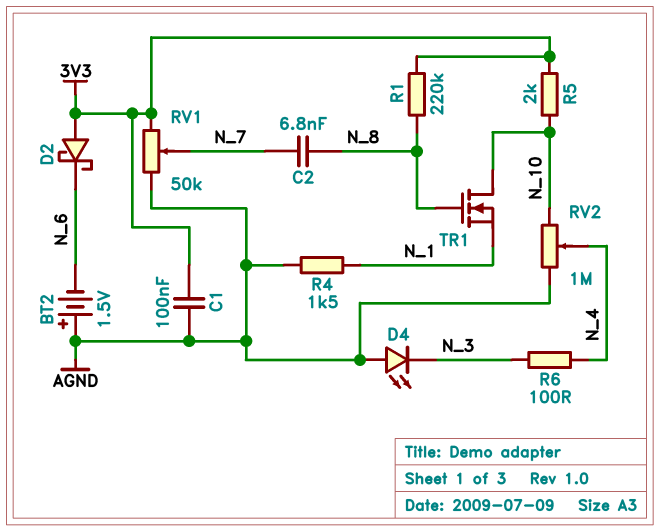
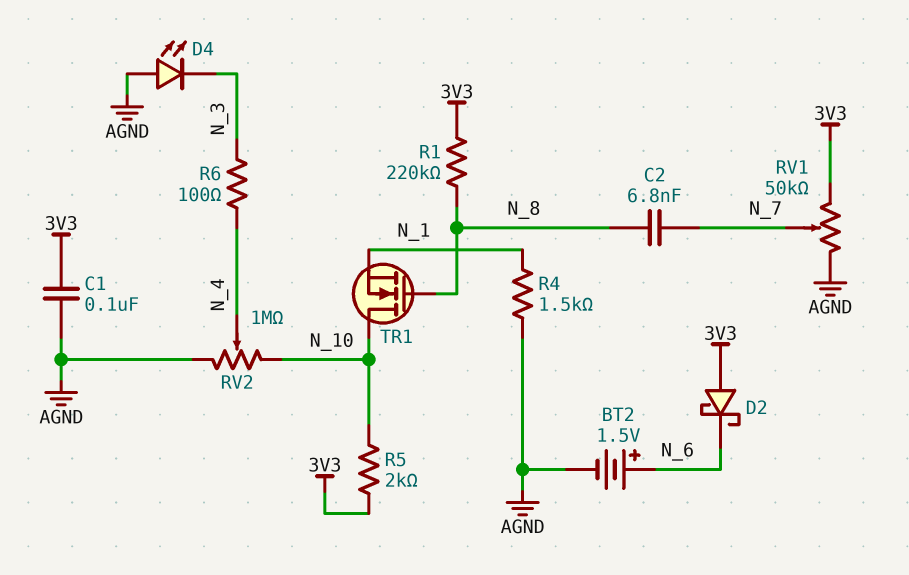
BT2: 1.5V (plus AGND, minus N_6) -> 1.5V (plus N_6, minus AGND)

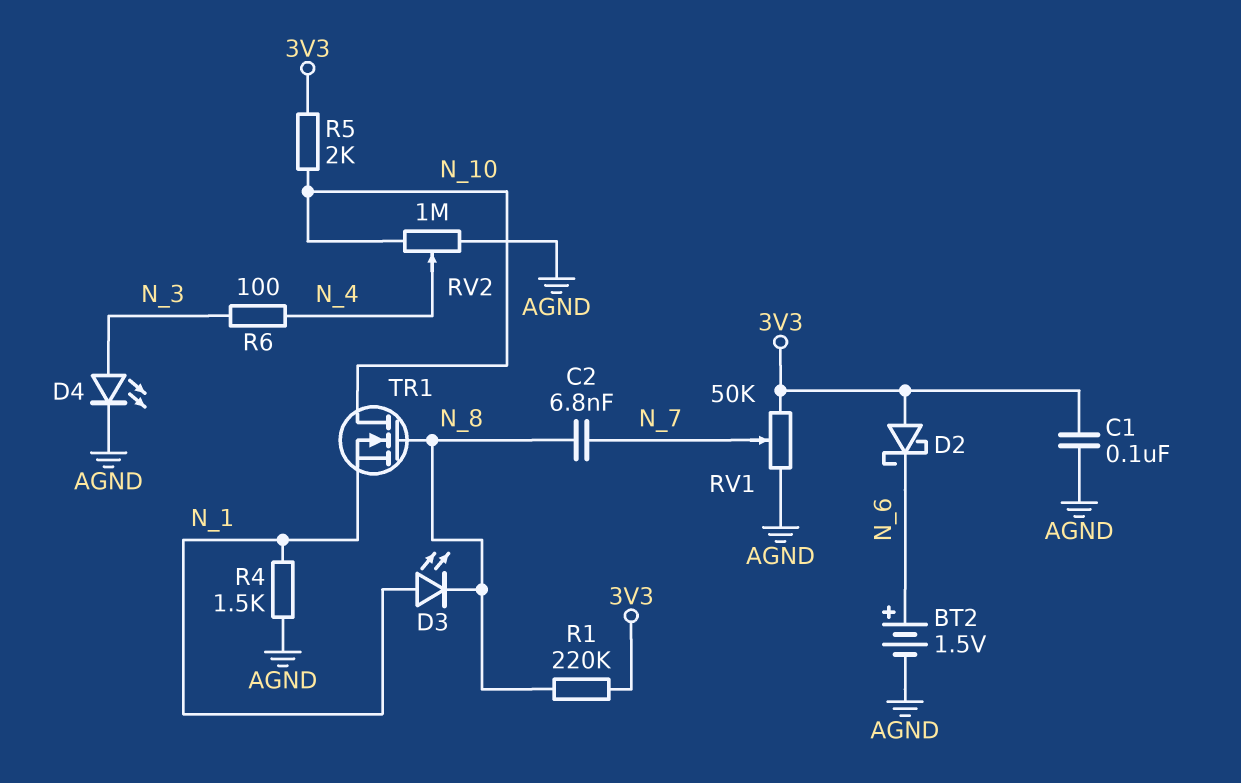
D3: none -> LED (A N_1, K N_8)
D4: LED (A AGND, K N_3) -> LED (A N_3, K AGND)

